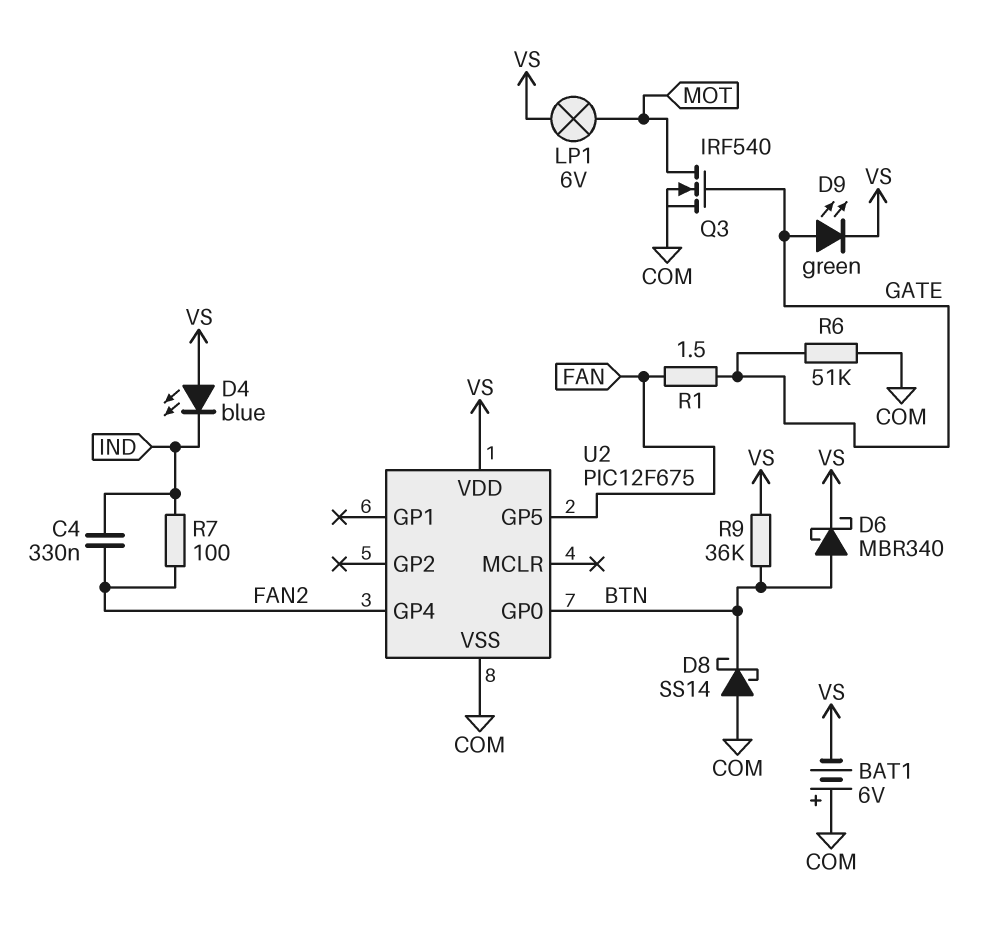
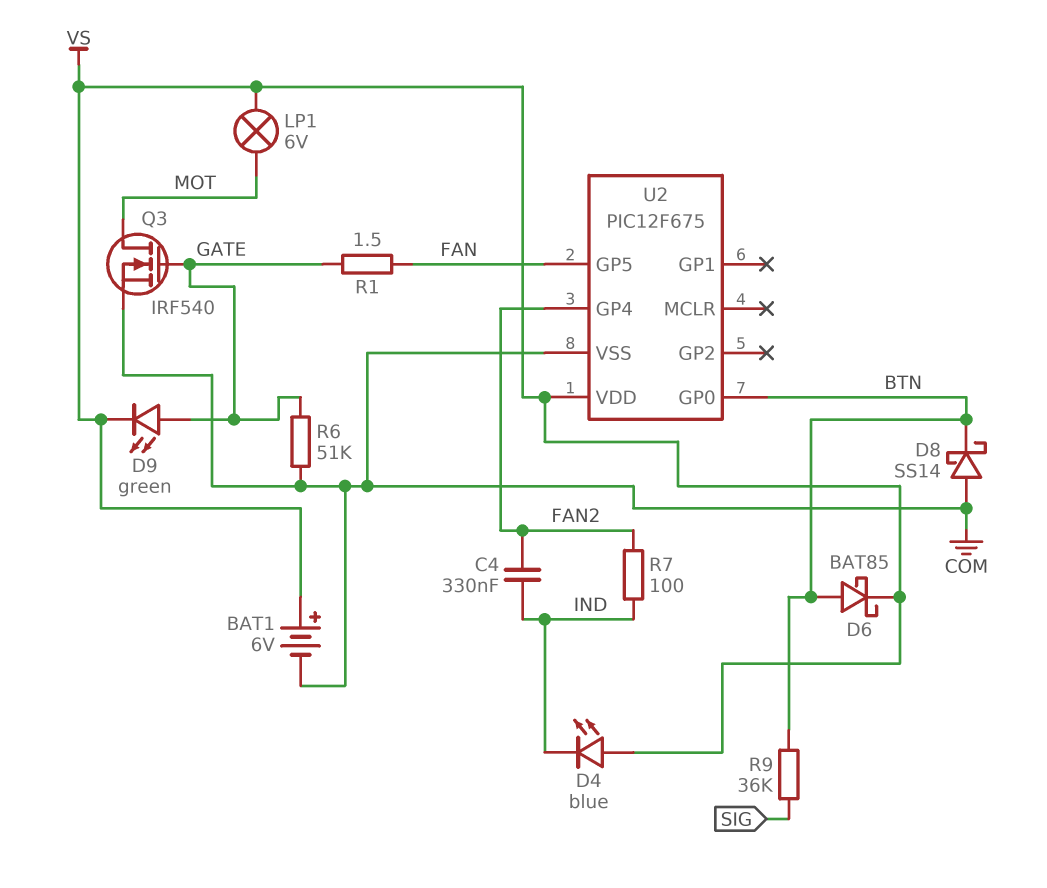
BAT1: 6V (plus COM, minus VS) -> 6V (plus VS, minus COM)
D6: schottky MBR340 (A BTN, K VS) -> schottky BAT85 (A BTN, K VS)
R9: 36k (BTN, VS) -> 36k (BTN, SIG)

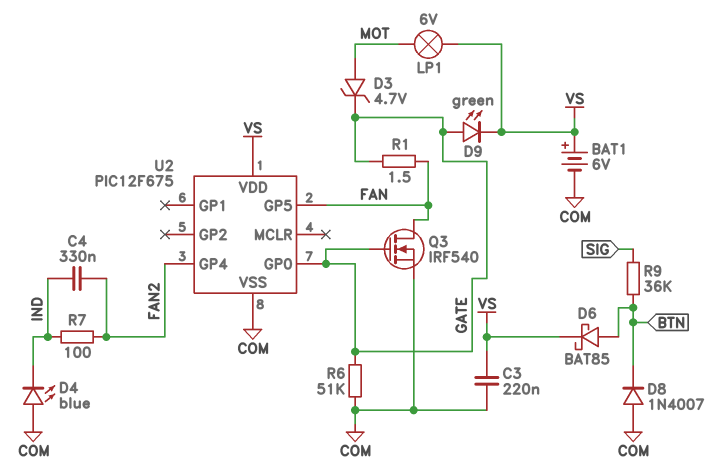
C3: none -> 220nF (COM, VS)
D3: none -> zener 4.7V (A MOT, K GATE)
D4: LED blue (A VS, K IND) -> LED blue (A COM, K IND)
D8: schottky SS14 (A COM, K BTN) -> diode 1N4007 (A COM, K BTN)
Q3: NMOS IRF540 (G GATE, D MOT, S COM) -> NMOS IRF540 (G GATE, D FAN, S COM)
U2 pin GP0: BTN -> GATE

